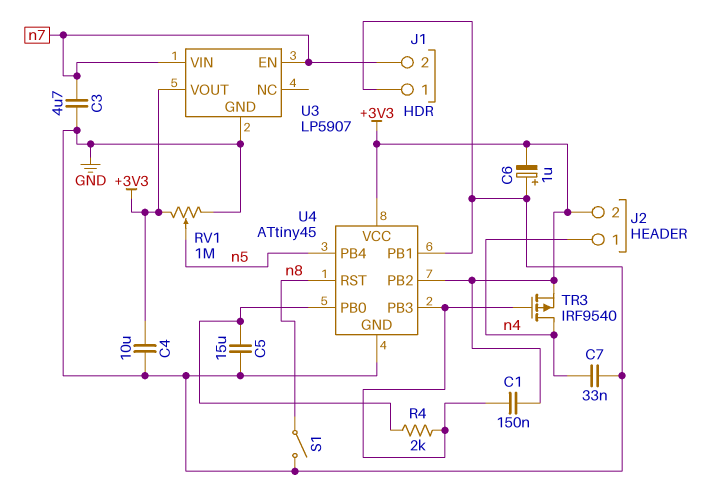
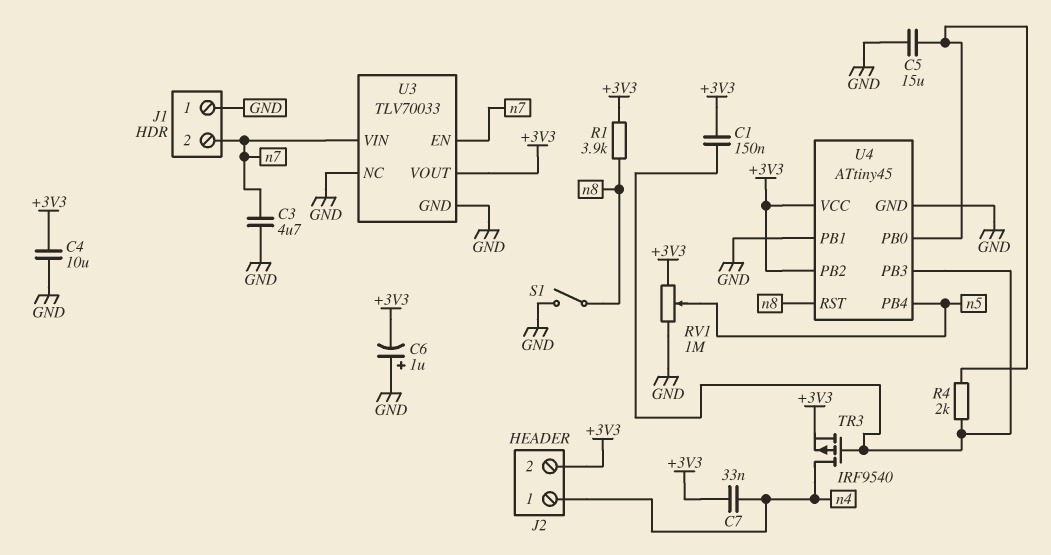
C7: 33nF (GND, n4) -> 33nF (+3V3, n4)
R1: none -> 3.9k (+3V3, n8)
U3: LP5907 -> TLV70033
U3 pin NC: none -> GND

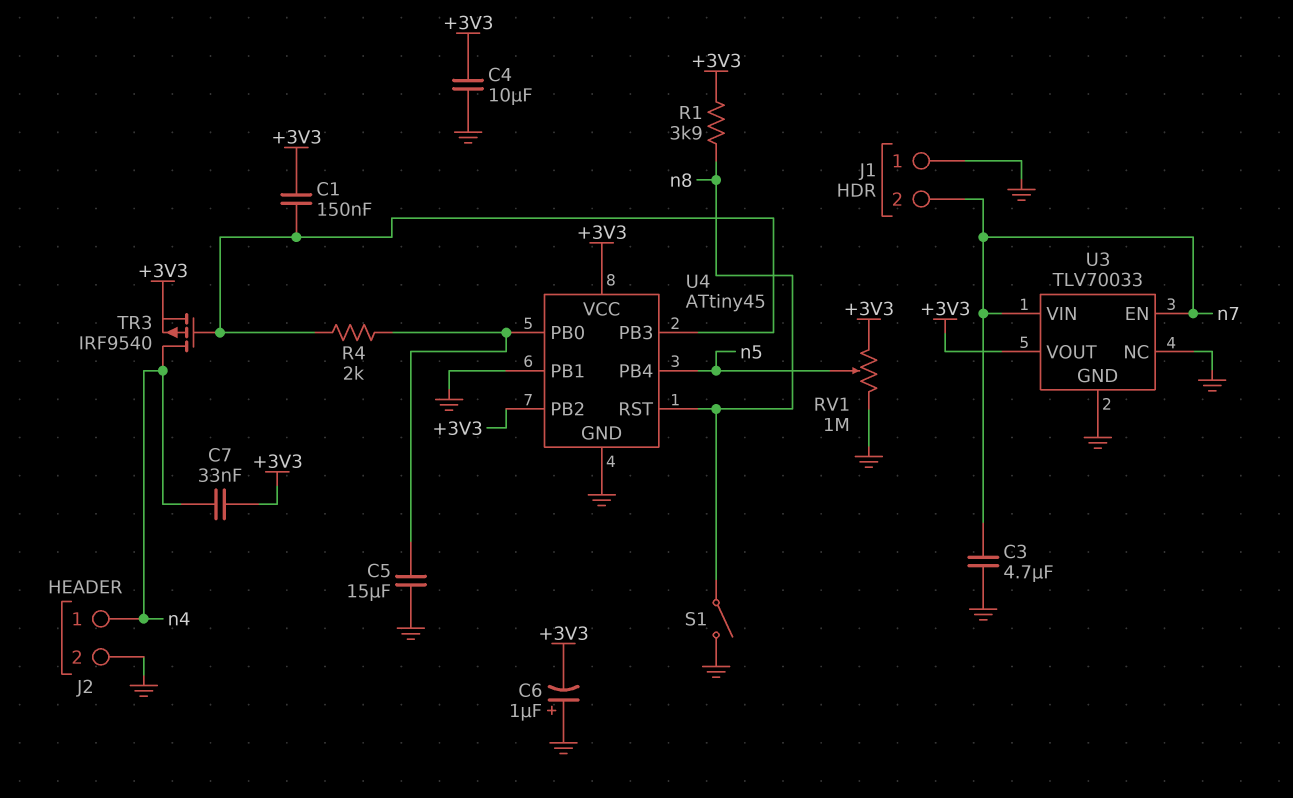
J2 pin 2: +3V3 -> GND

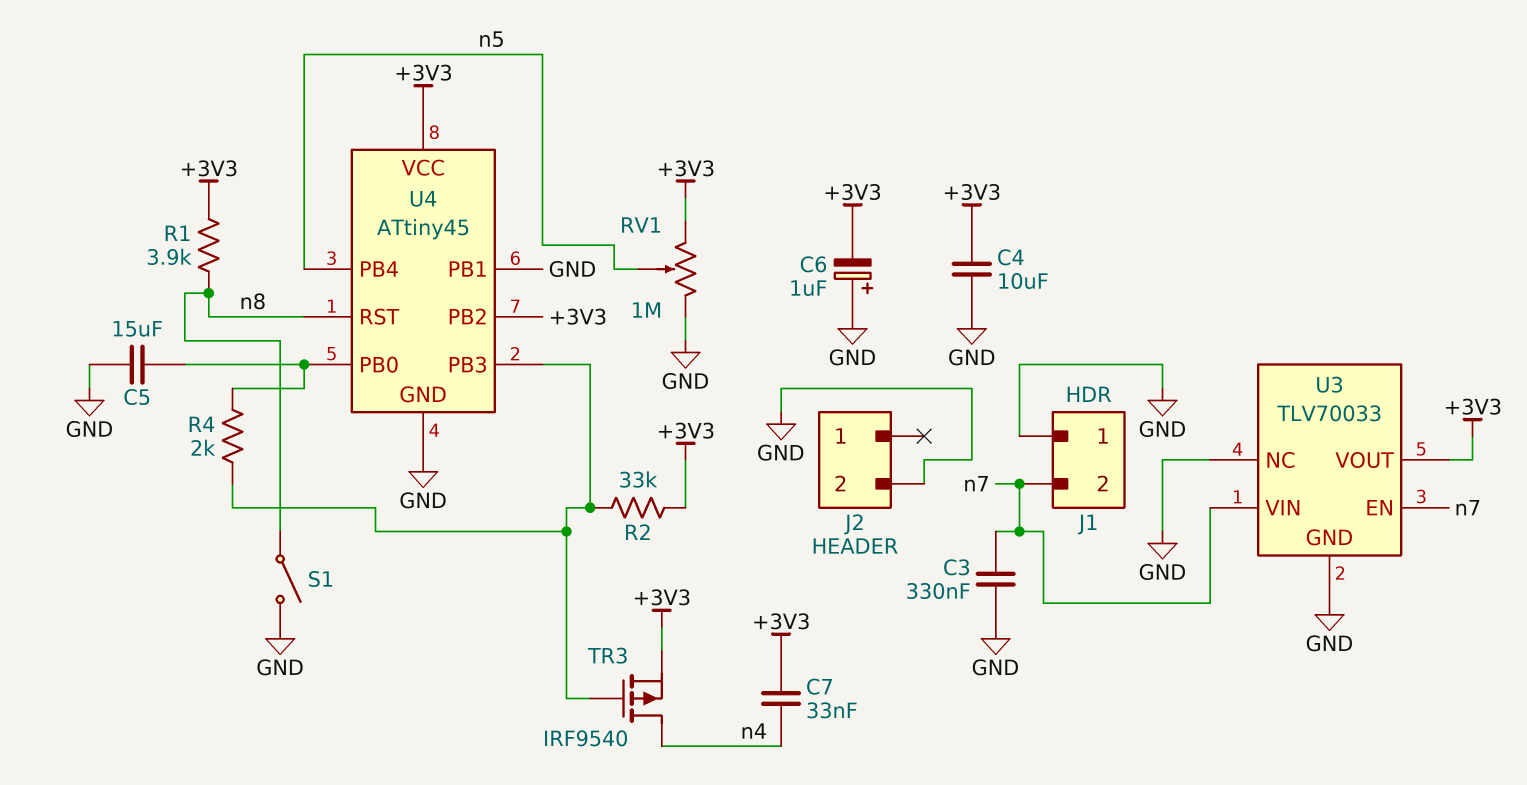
C1: 150nF (+3V3, U4/PB3) -> none
C3: 4.7uF (GND, n7) -> 330nF (GND, n7)
J2 pin 1: n4 -> none
R2: none -> 33k (+3V3, U4/PB3)

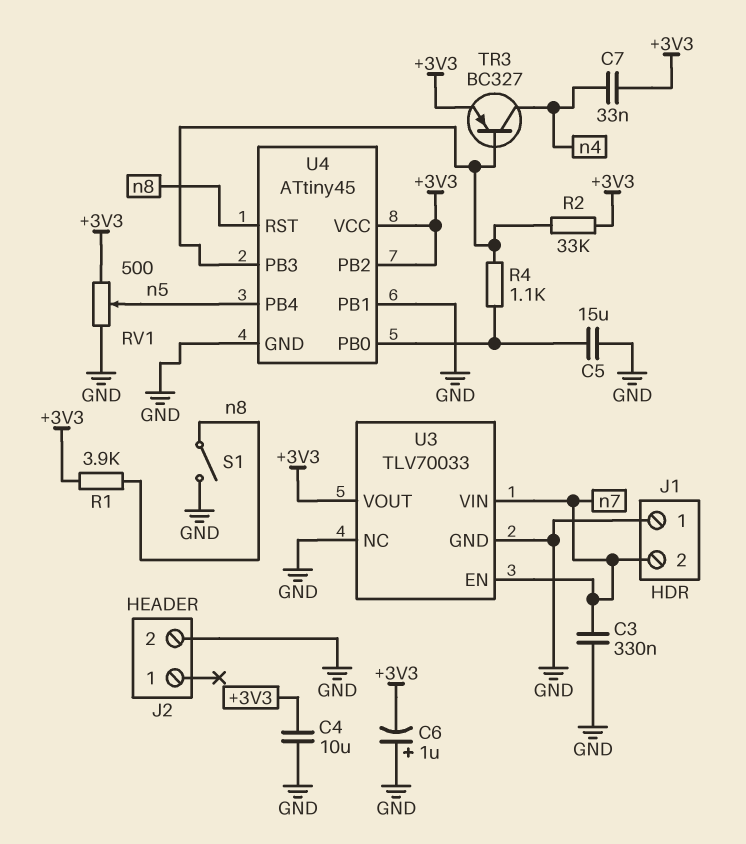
R4: 2k (U4/PB0, U4/PB3) -> 1.1k (U4/PB0, U4/PB3)
RV1: 1M (+3V3, GND, wiper n5) -> 500 (+3V3, GND, wiper n5)
TR3: PMOS IRF9540 (G U4/PB3, D n4, S +3V3) -> PNP BC327 (B U4/PB3, C n4, E +3V3)

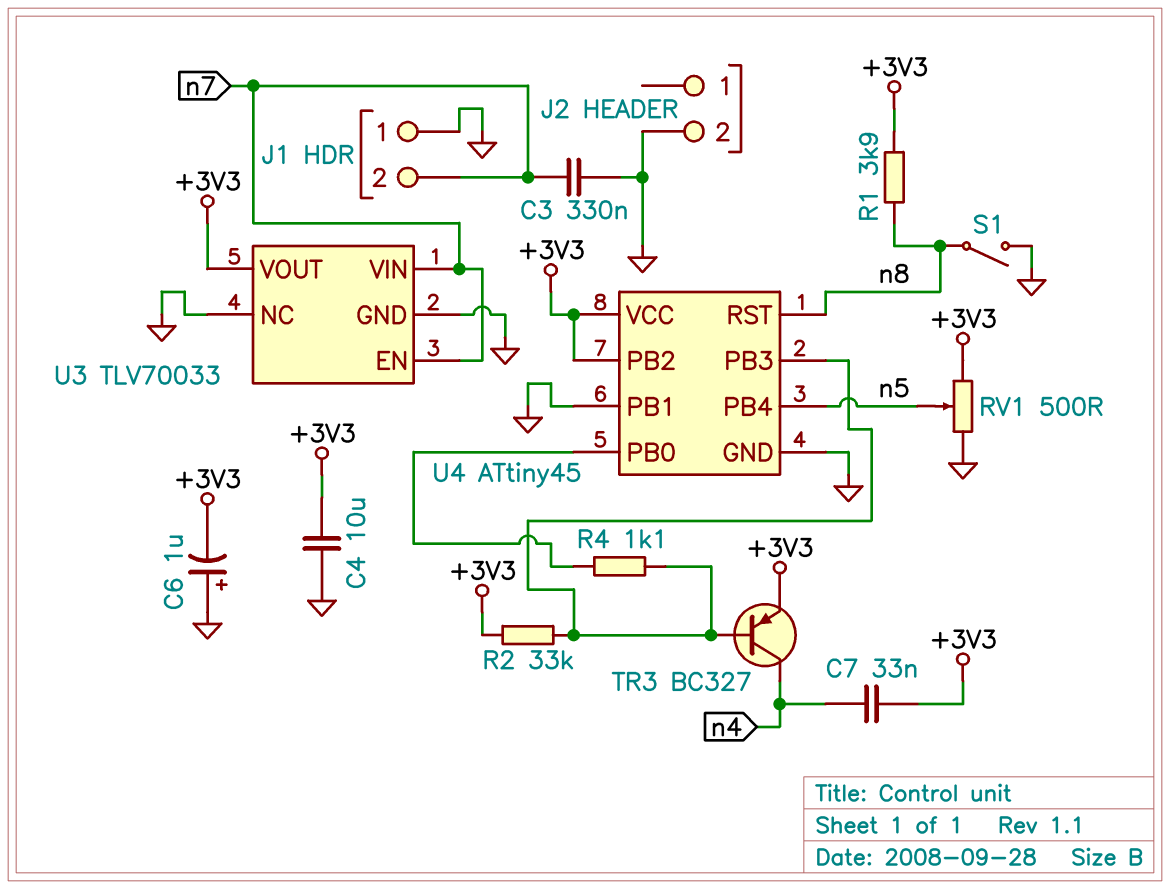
C5: 15uF (GND, U4/PB0) -> none

